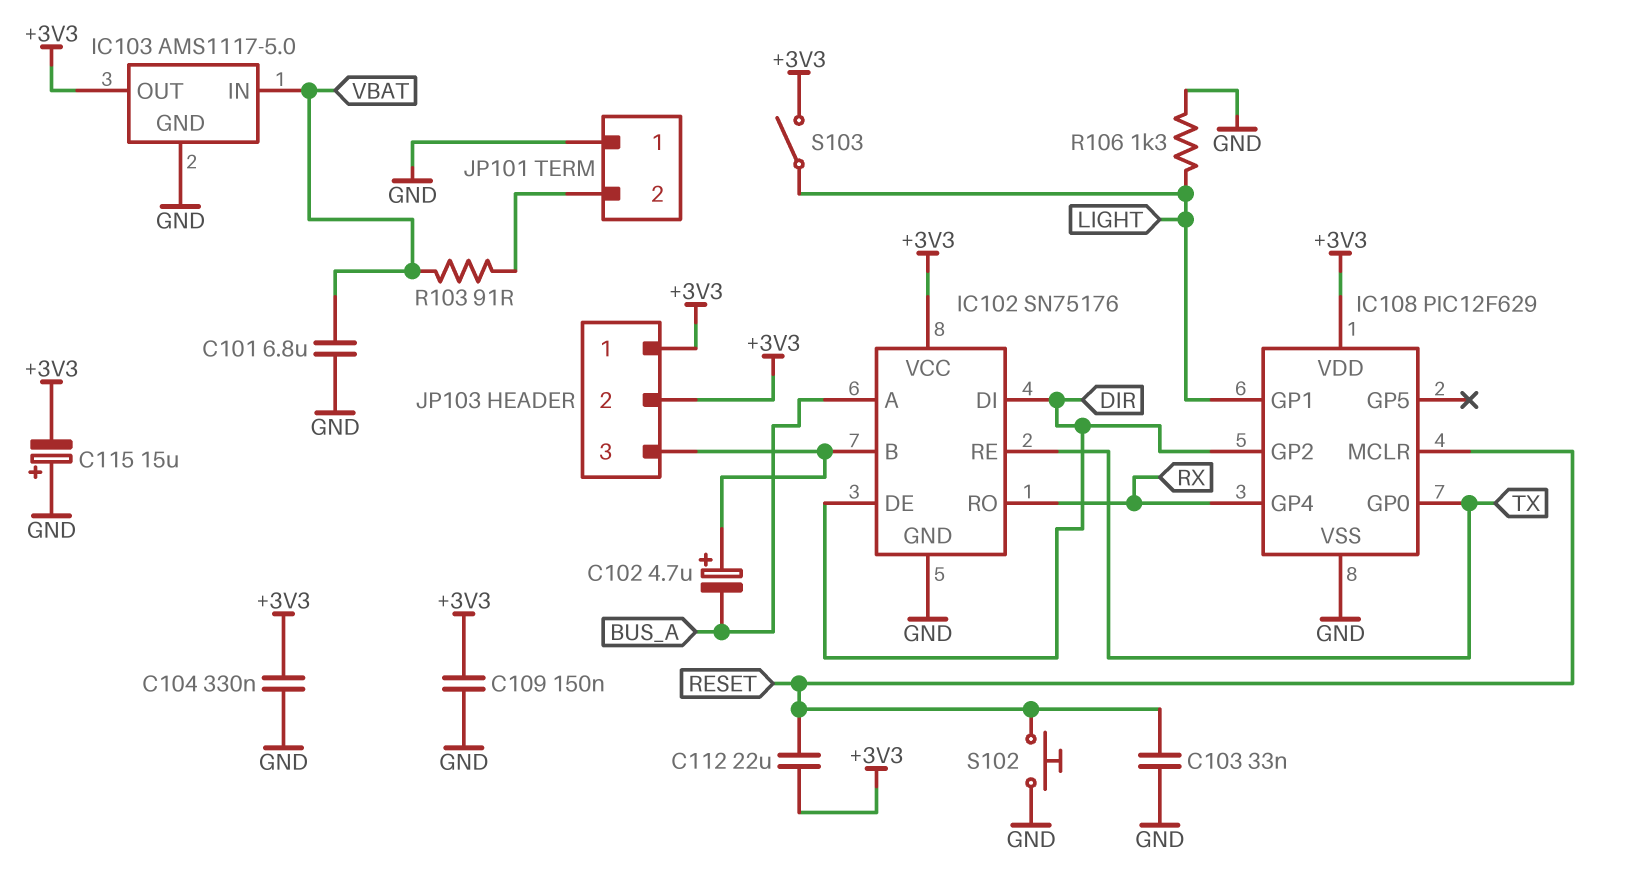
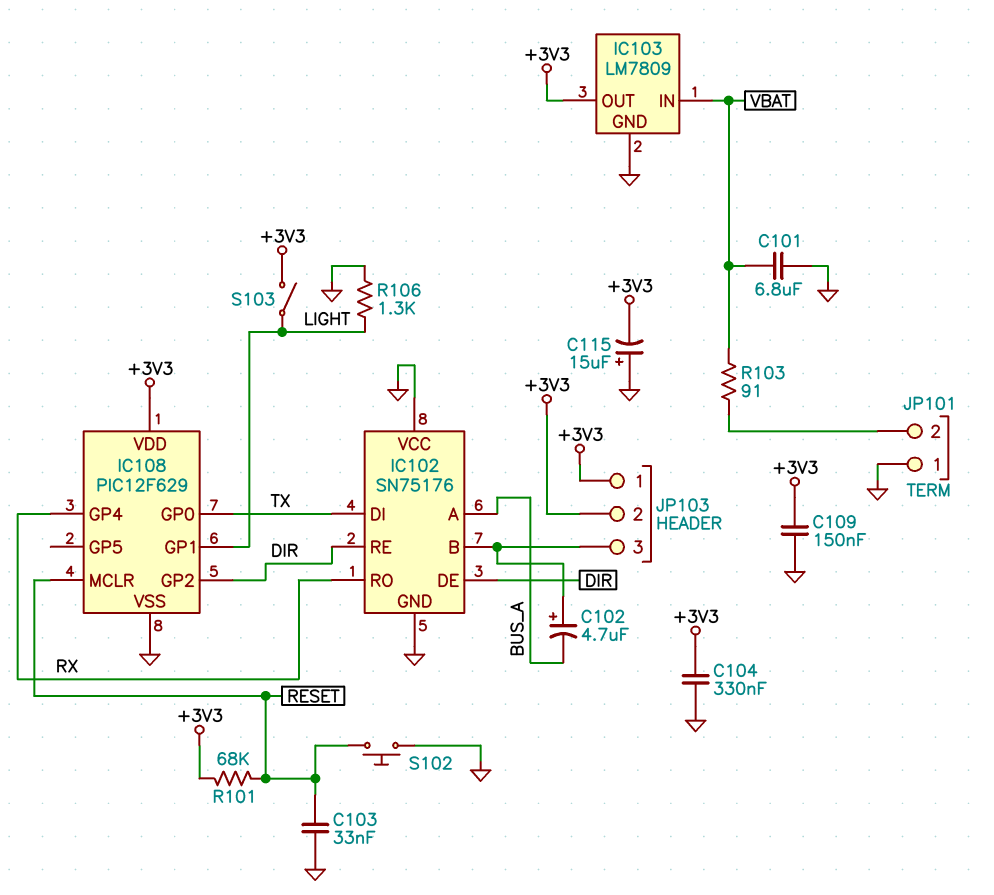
C112: 22uF (+3V3, RESET) -> none
IC102 pin DI: DIR -> TX
IC102 pin RE: TX -> DIR
IC102 pin VCC: +3V3 -> GND
IC103: AMS1117-5.0 -> LM7809
R101: none -> 68k (+3V3, RESET)

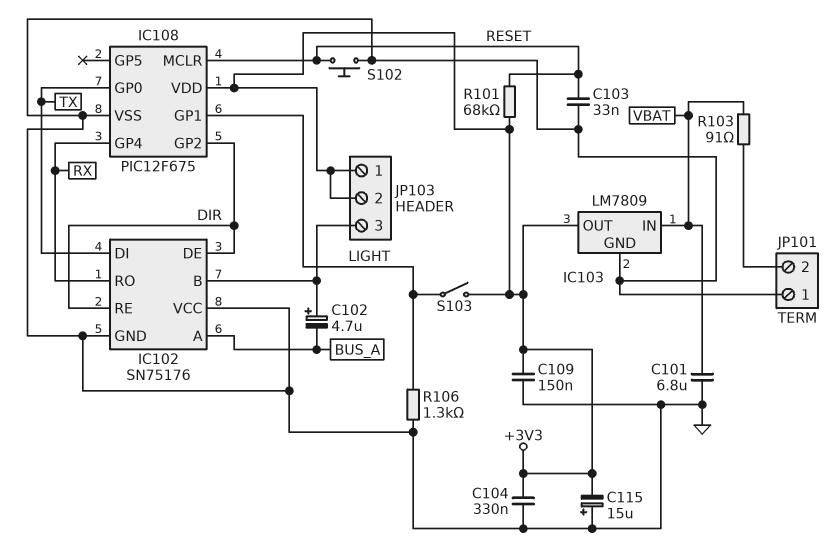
IC108: PIC12F629 -> PIC12F675

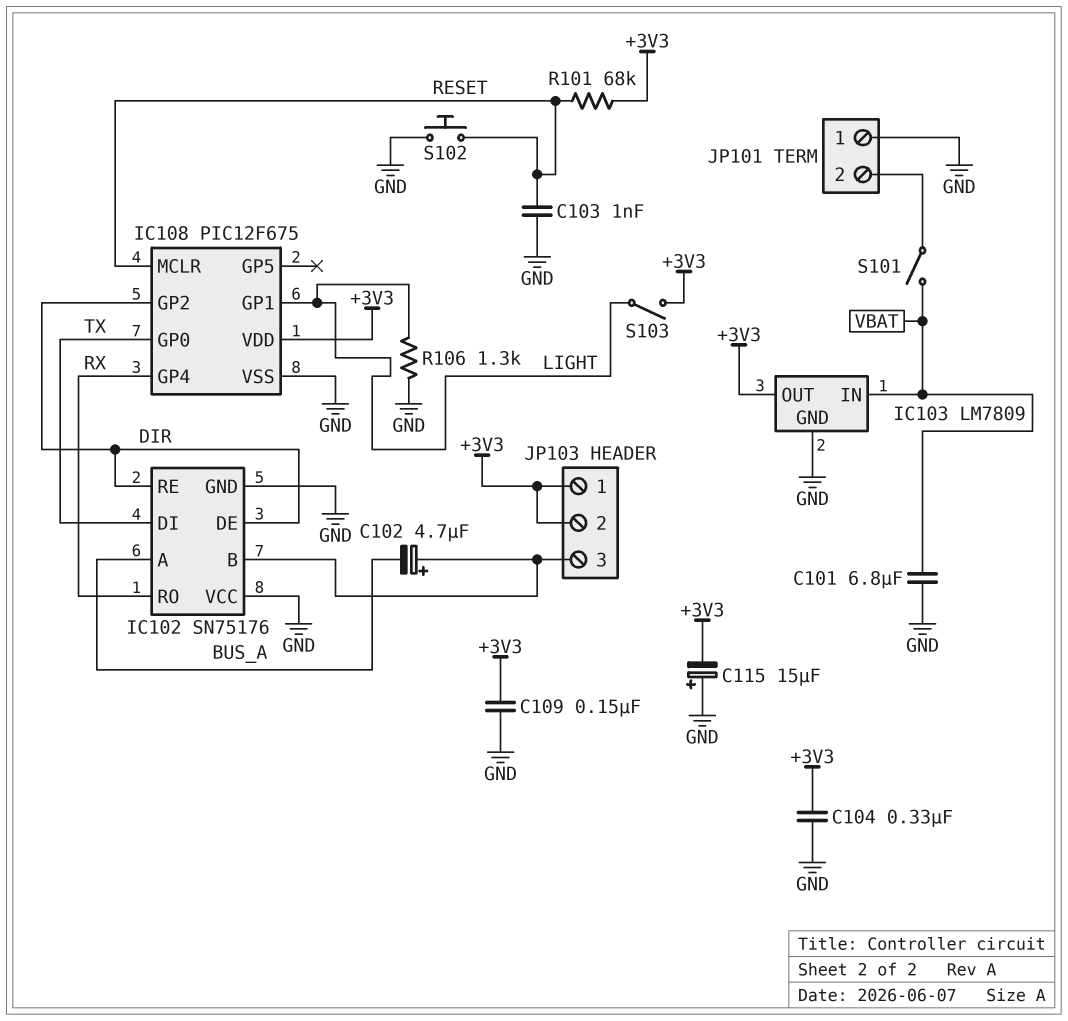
C103: 33nF (GND, RESET) -> 1nF (GND, RESET)
R103: 91 (JP101/2, VBAT) -> none
S101: none -> switch (JP101/2, VBAT)

